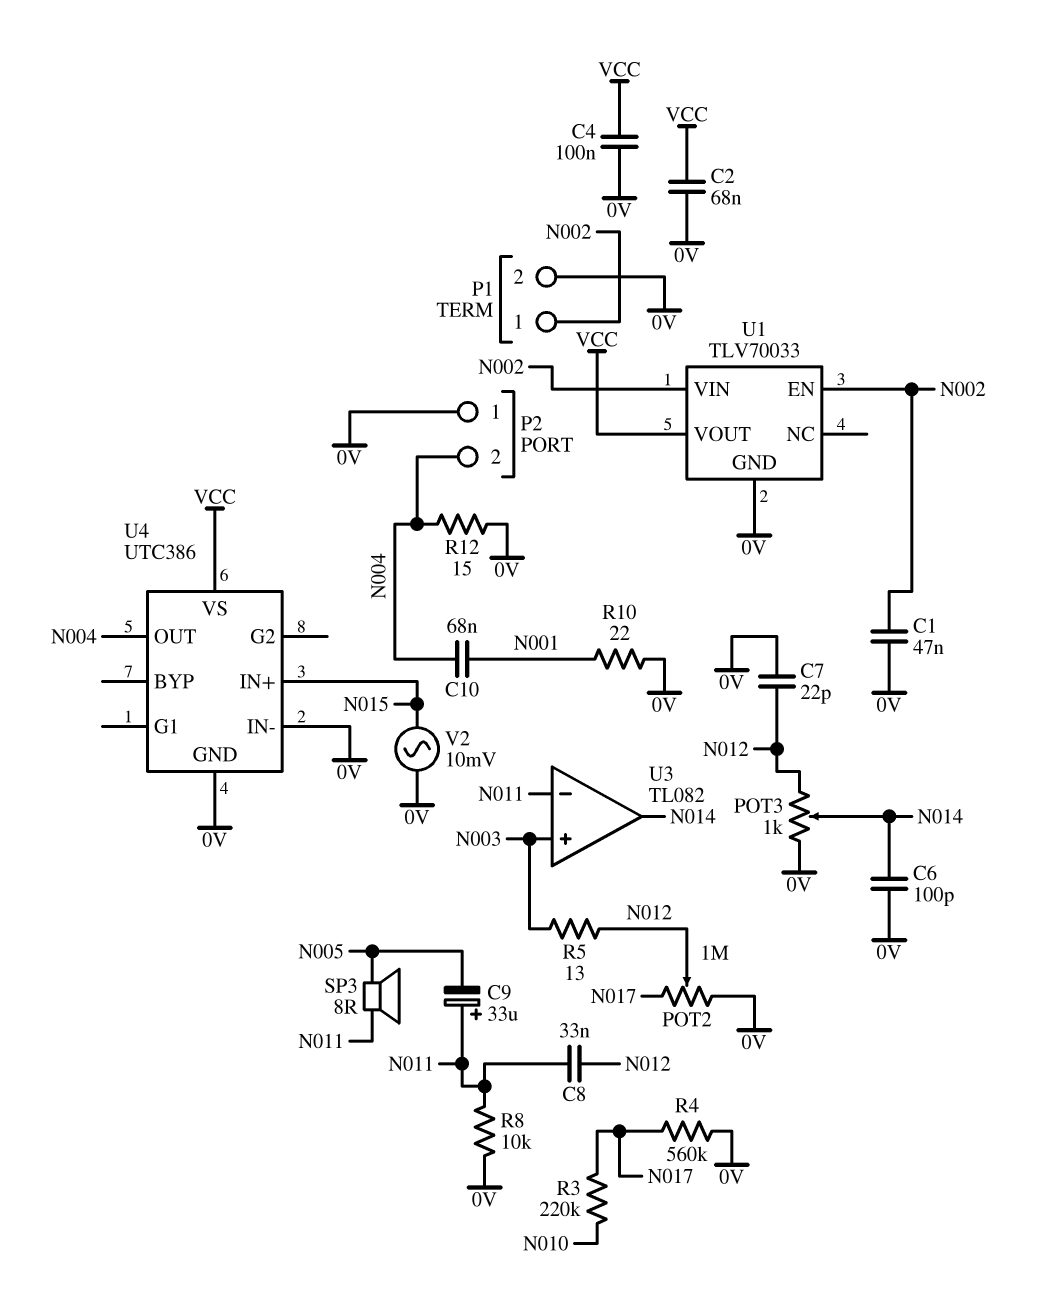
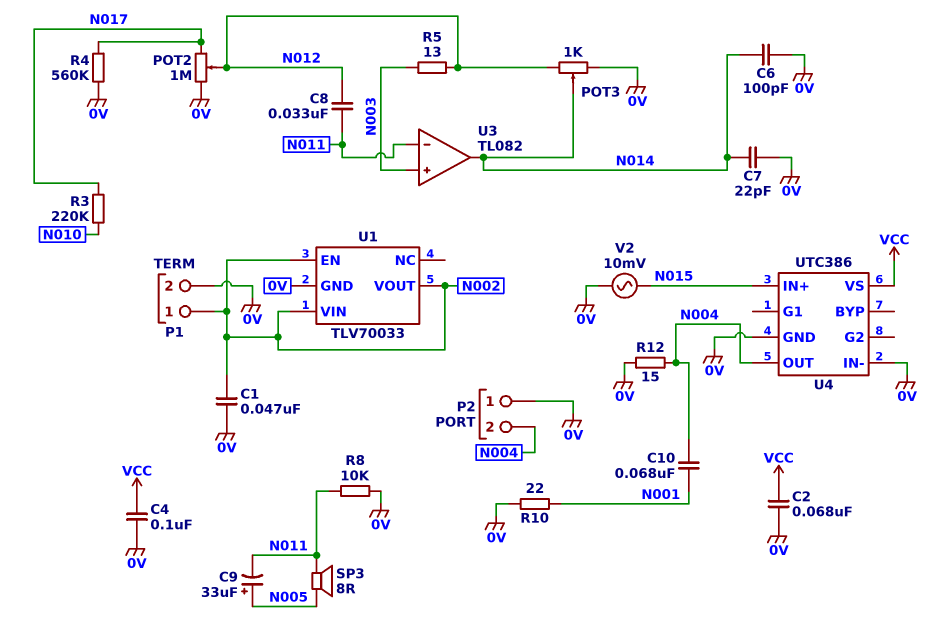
C7: 22pF (0V, N012) -> 22pF (0V, N014)
C9: 33uF (plus N011, minus N005) -> 33uF (plus N005, minus N011)
U1 pin VOUT: VCC -> N002

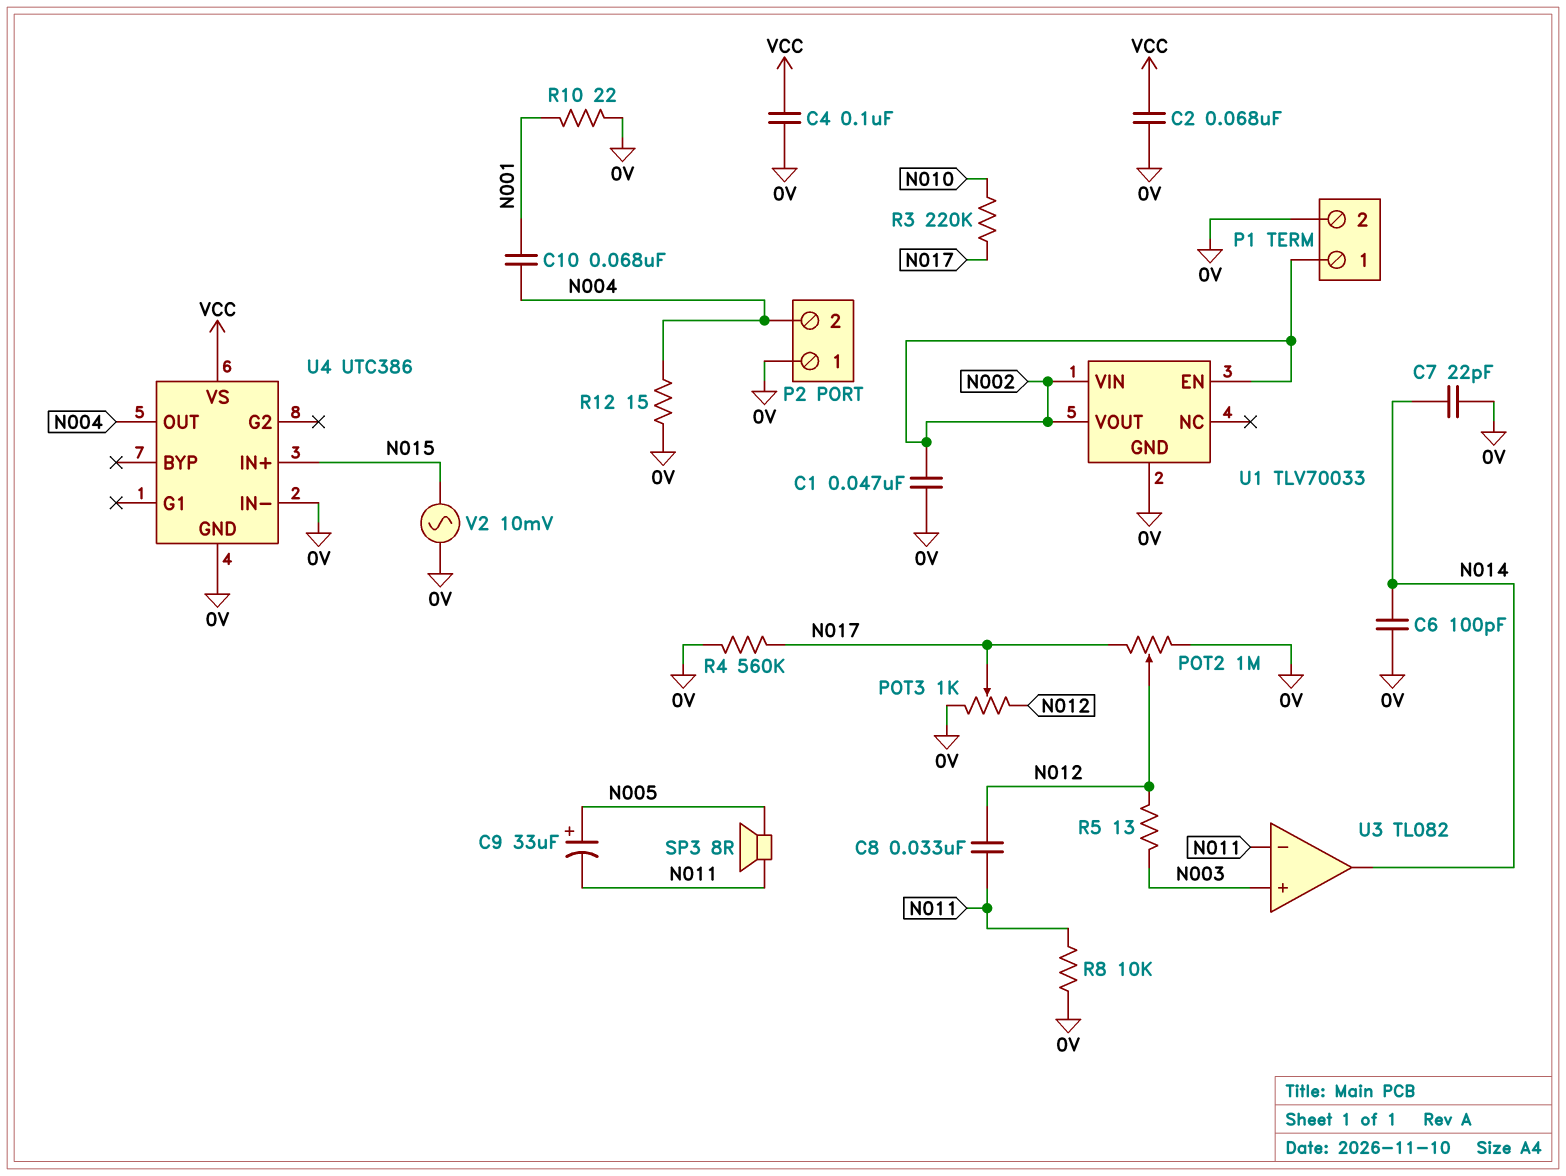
POT3: 1k (0V, N012, wiper N014) -> 1k (0V, N012, wiper N017)

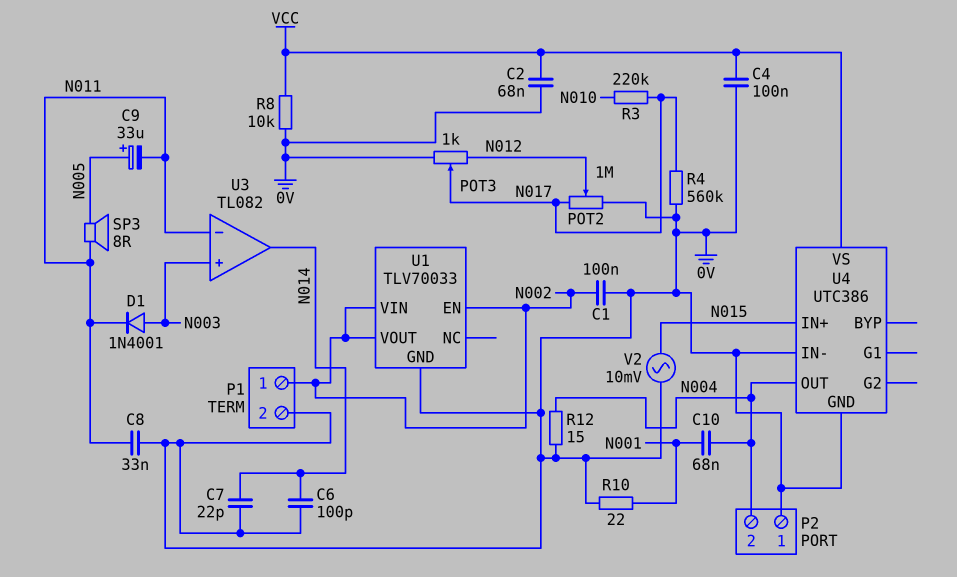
C1: 47nF (0V, N002) -> 100nF (0V, N002)
C8: 33nF (N011, N012) -> 33nF (0V, N011)
D1: none -> diode 1N4001 (A N003, K N011)
R5: 13 (N003, N012) -> none
R8: 10k (0V, N011) -> 10k (0V, VCC)

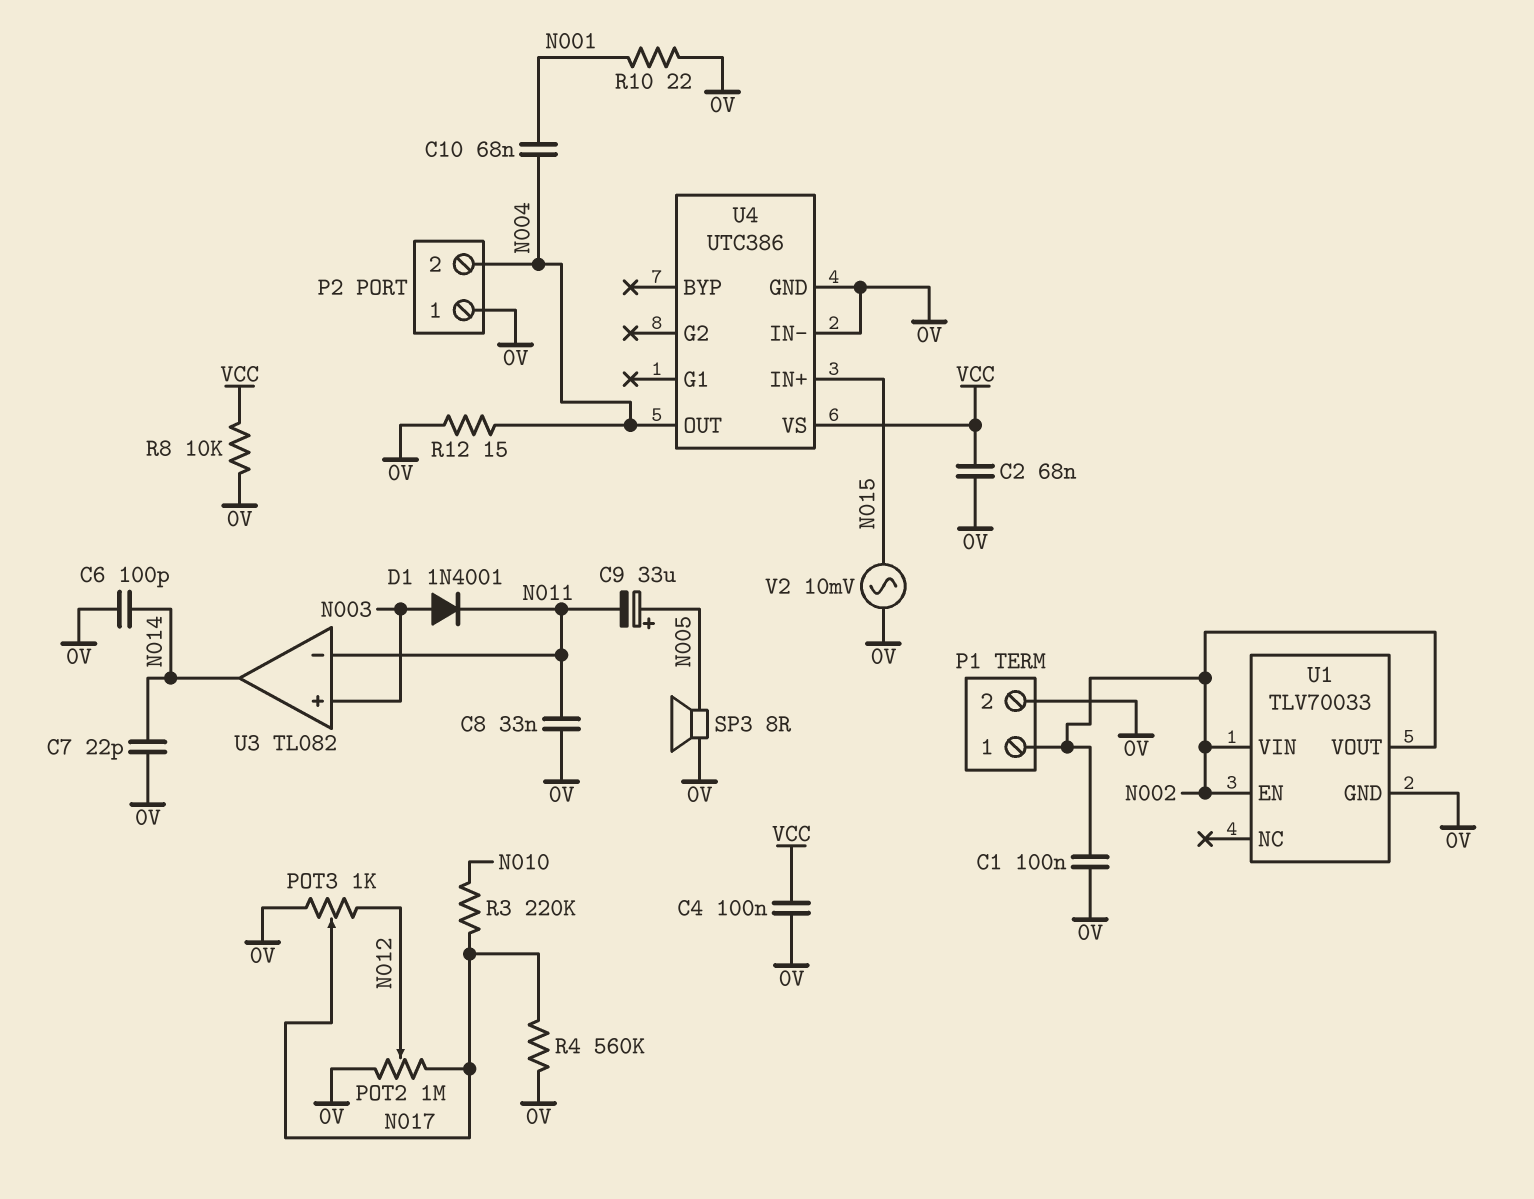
SP3: speaker 8R (N005, N011) -> speaker 8R (0V, N005)

